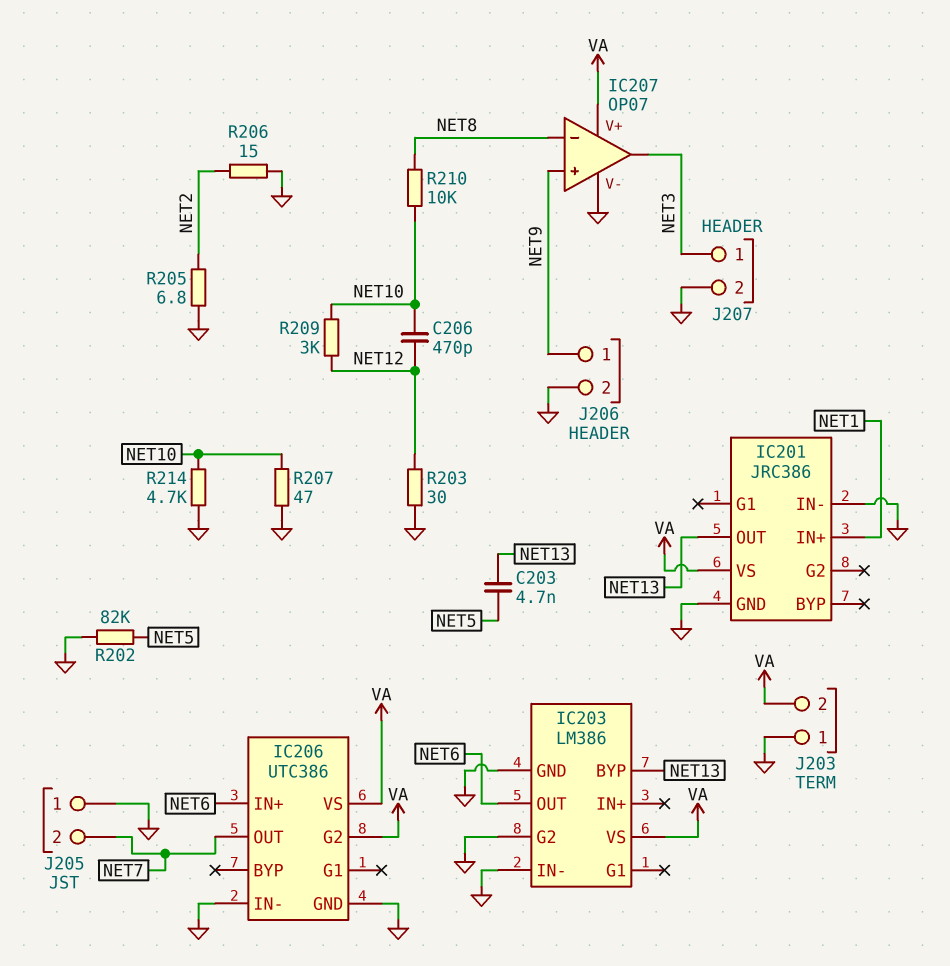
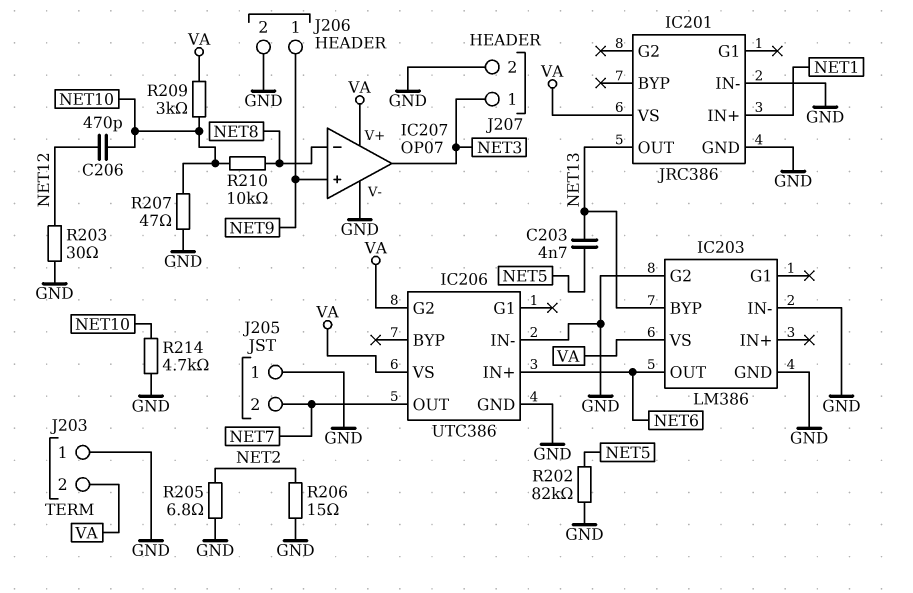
R209: 3k (NET10, NET12) -> 3k (NET10, VA)

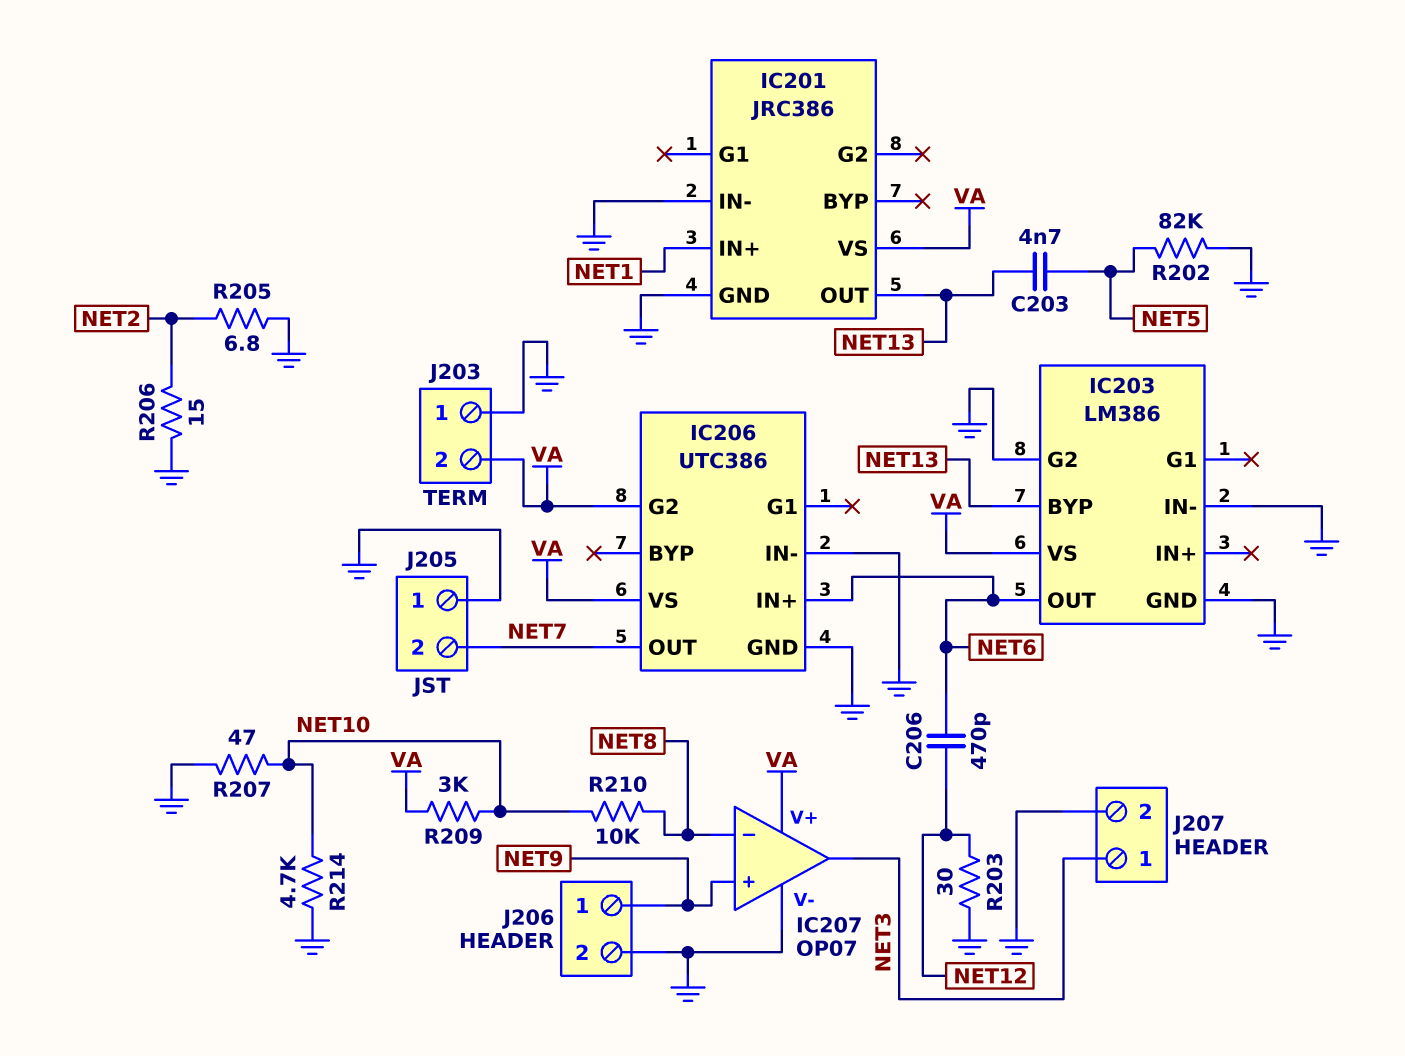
C206: 470pF (NET10, NET12) -> 470pF (NET6, NET12)

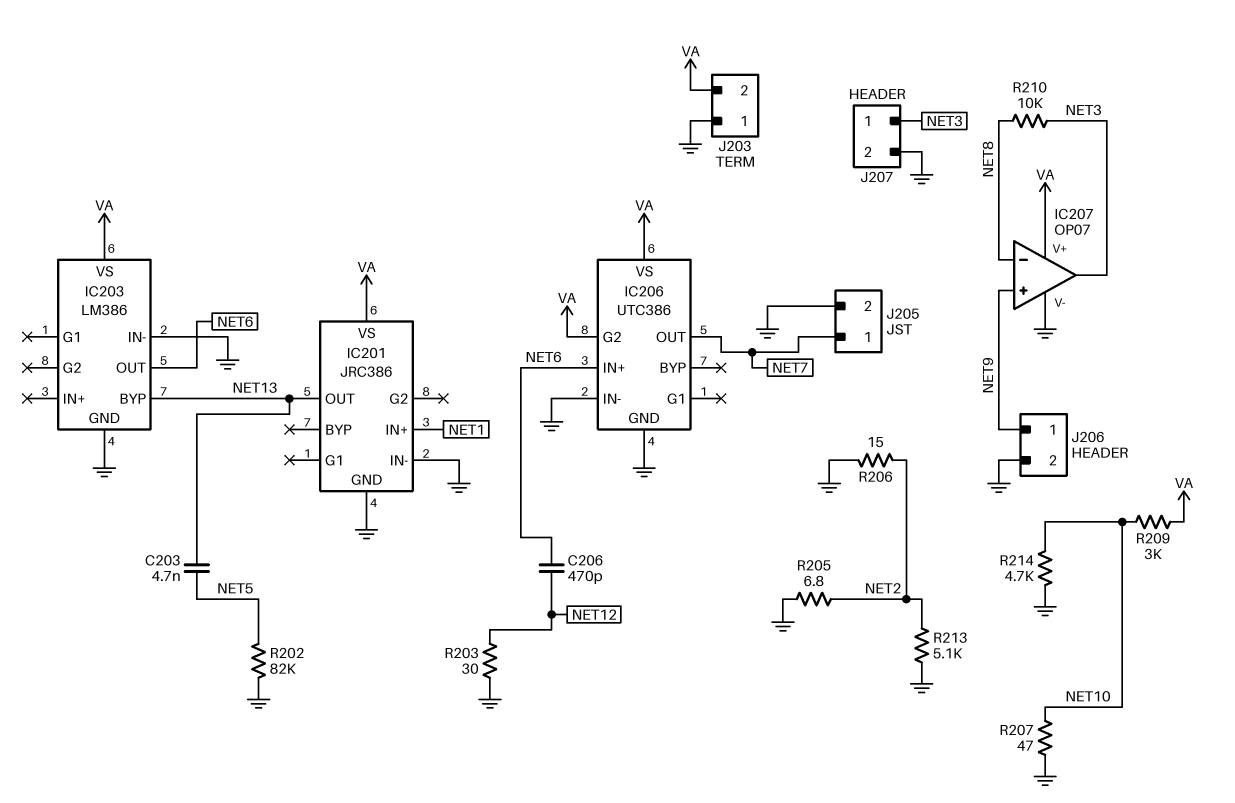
IC203 pin G2: GND -> none
J205 pin 1: GND -> NET7
J205 pin 2: NET7 -> GND
R210: 10k (NET8, NET10) -> 10k (NET3, NET8)
R213: none -> 5.1k (GND, NET2)

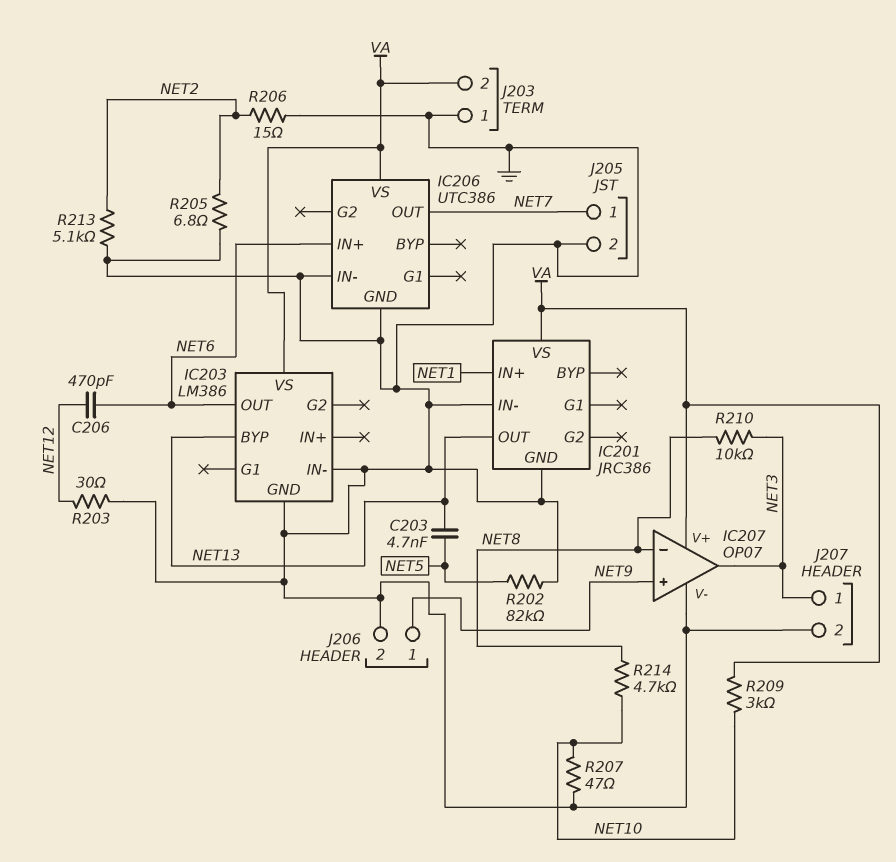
IC206 pin G2: VA -> none
R214: 4.7k (GND, NET10) -> 4.7k (NET8, NET10)

